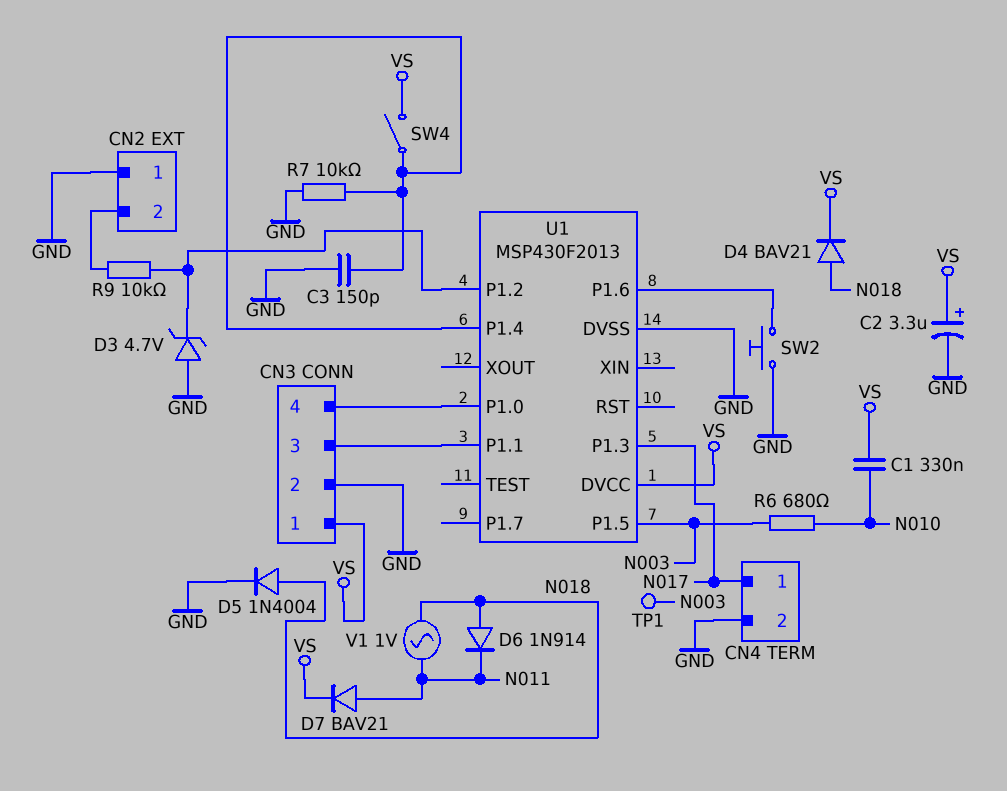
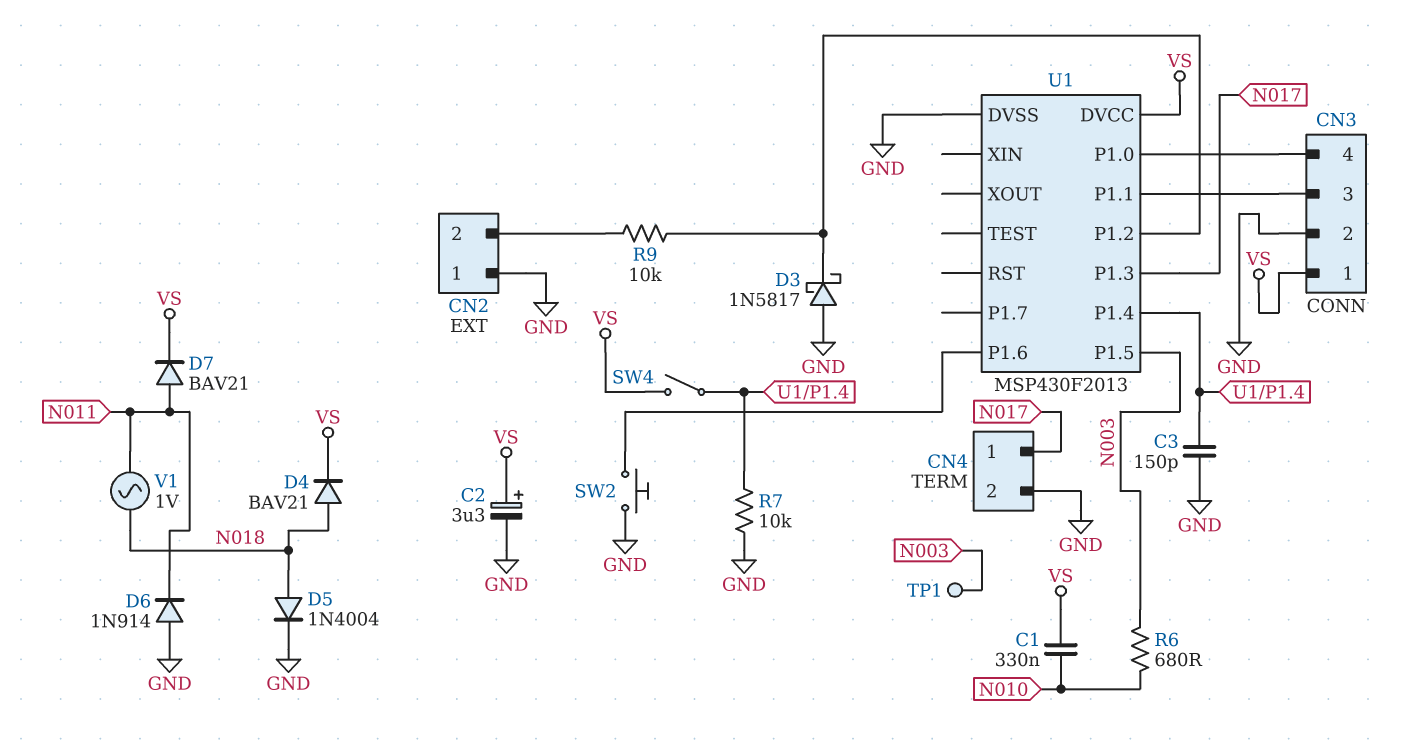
D3: zener 4.7V (A GND, K U1/P1.2) -> schottky 1N5817 (A GND, K U1/P1.2)
D6: diode 1N914 (A N018, K N011) -> diode 1N914 (A GND, K N011)

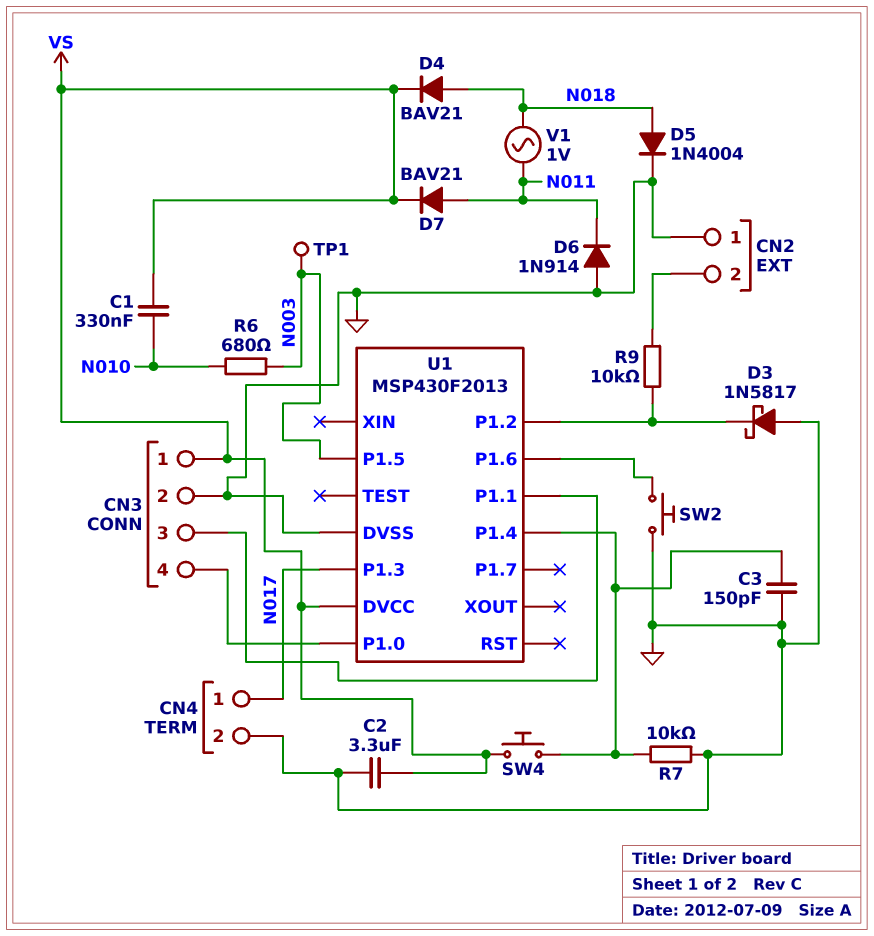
C2: 3.3uF (plus VS, minus GND) -> 3.3uF (GND, VS)
SW4: switch (U1/P1.4, VS) -> button (U1/P1.4, VS)

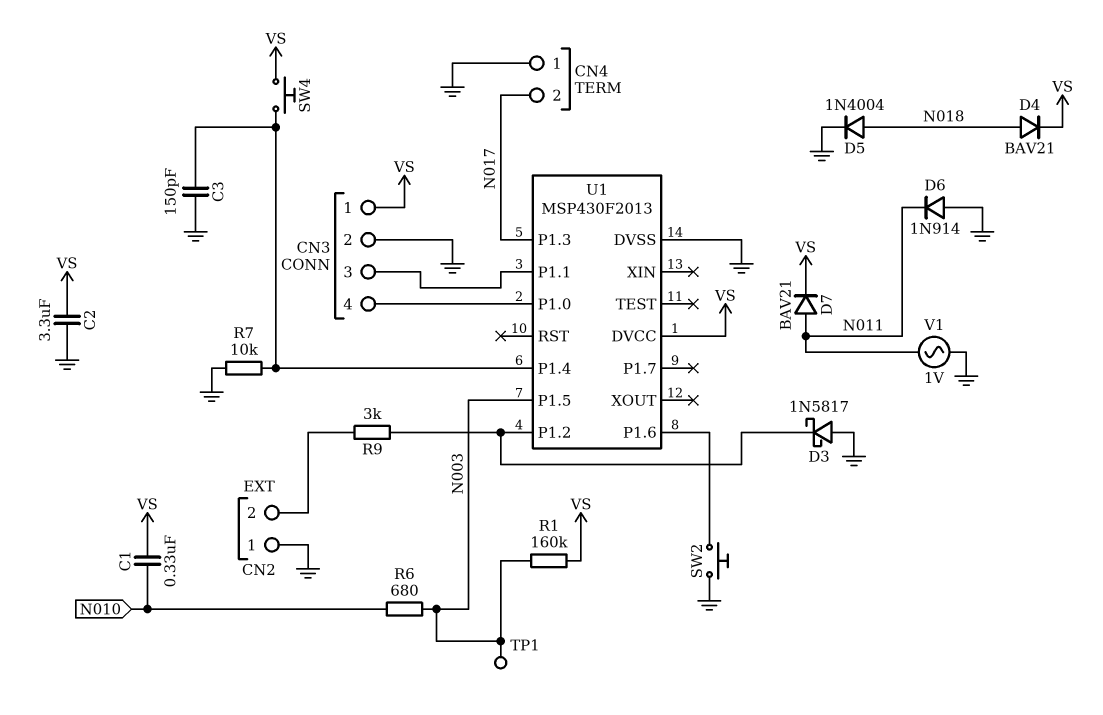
CN4 pin 1: N017 -> GND
CN4 pin 2: GND -> N017
R1: none -> 160k (N003, VS)
R9: 10k (CN2/2, U1/P1.2) -> 3k (CN2/2, U1/P1.2)
V1: AC 1V (N011, N018) -> AC 1V (GND, N011)

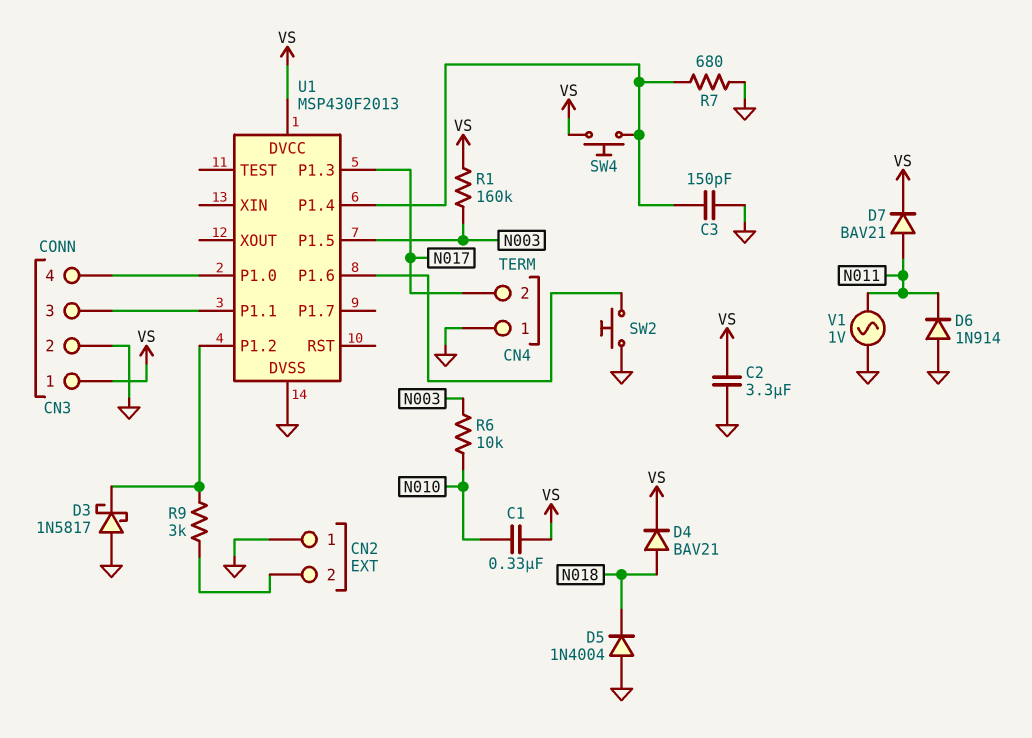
D5: diode 1N4004 (A N018, K GND) -> diode 1N4004 (A GND, K N018)
R6: 680 (N003, N010) -> 10k (N003, N010)
R7: 10k (GND, U1/P1.4) -> 680 (GND, U1/P1.4)
TP1: test point (N003) -> none

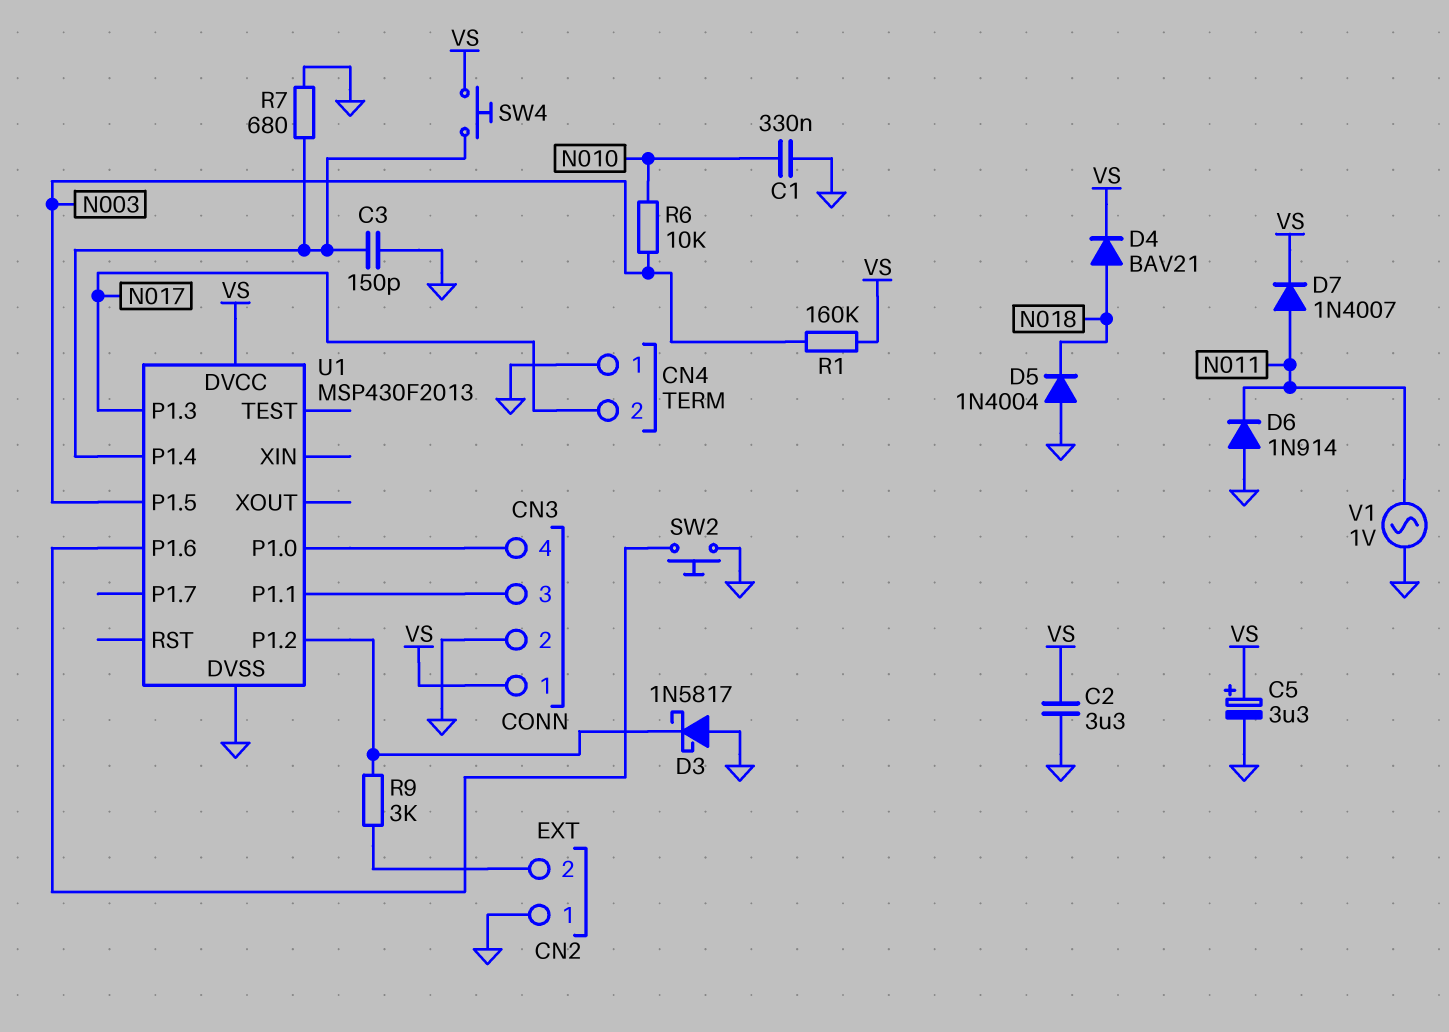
C1: 330nF (N010, VS) -> 330nF (GND, N010)
C5: none -> 3.3uF (plus VS, minus GND)
D7: diode BAV21 (A N011, K VS) -> diode 1N4007 (A N011, K VS)

